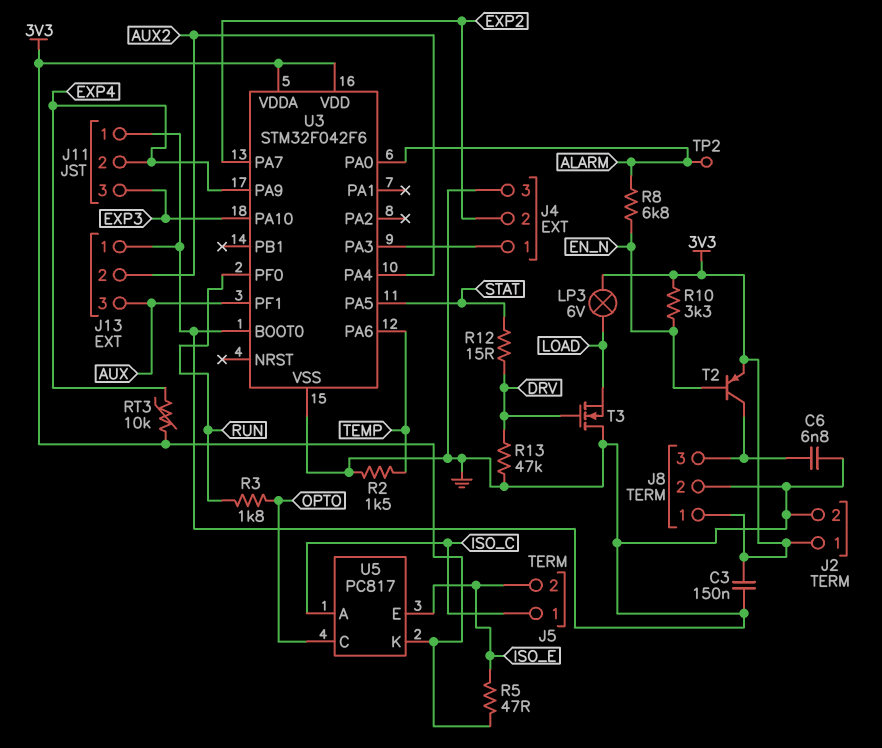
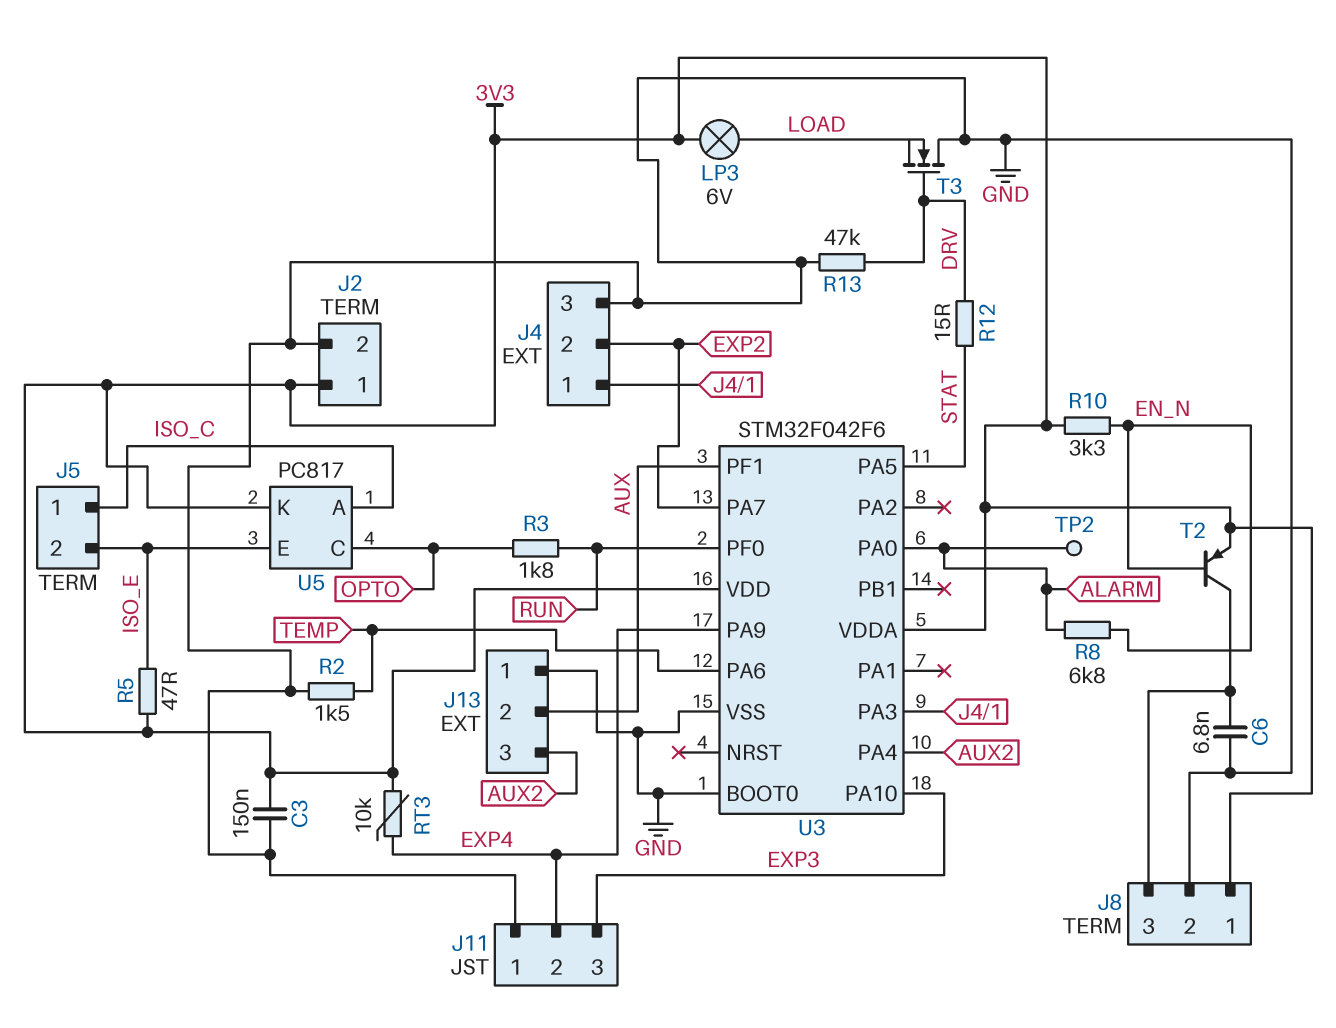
J13 pin 2: AUX2 -> AUX
J13 pin 3: AUX -> AUX2

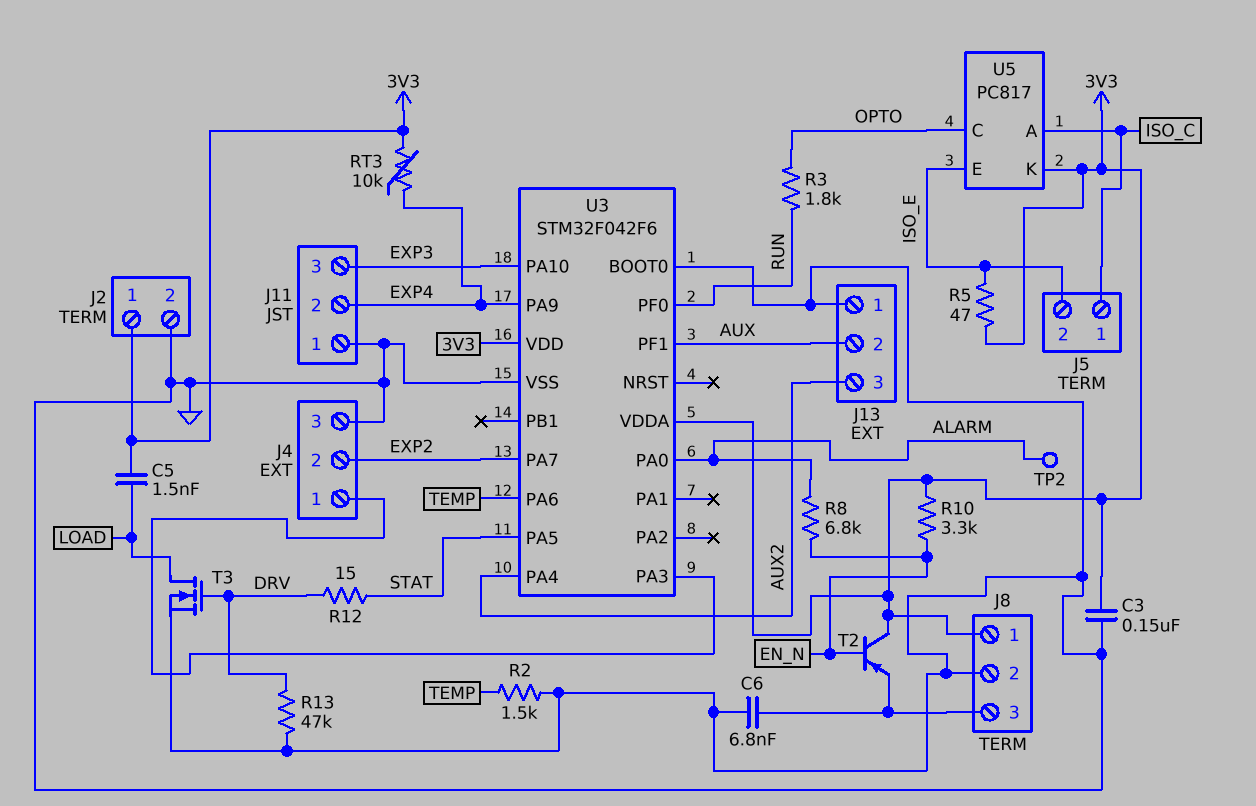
C5: none -> 1.5nF (3V3, LOAD)
LP3: lamp 6V (3V3, LOAD) -> none
T2: PNP (B EN_N, C J8/3, E 3V3) -> PNP (B EN_N, C 3V3, E J8/3)
T3: NMOS (G DRV, D GND, S LOAD) -> NMOS (G DRV, D LOAD, S GND)

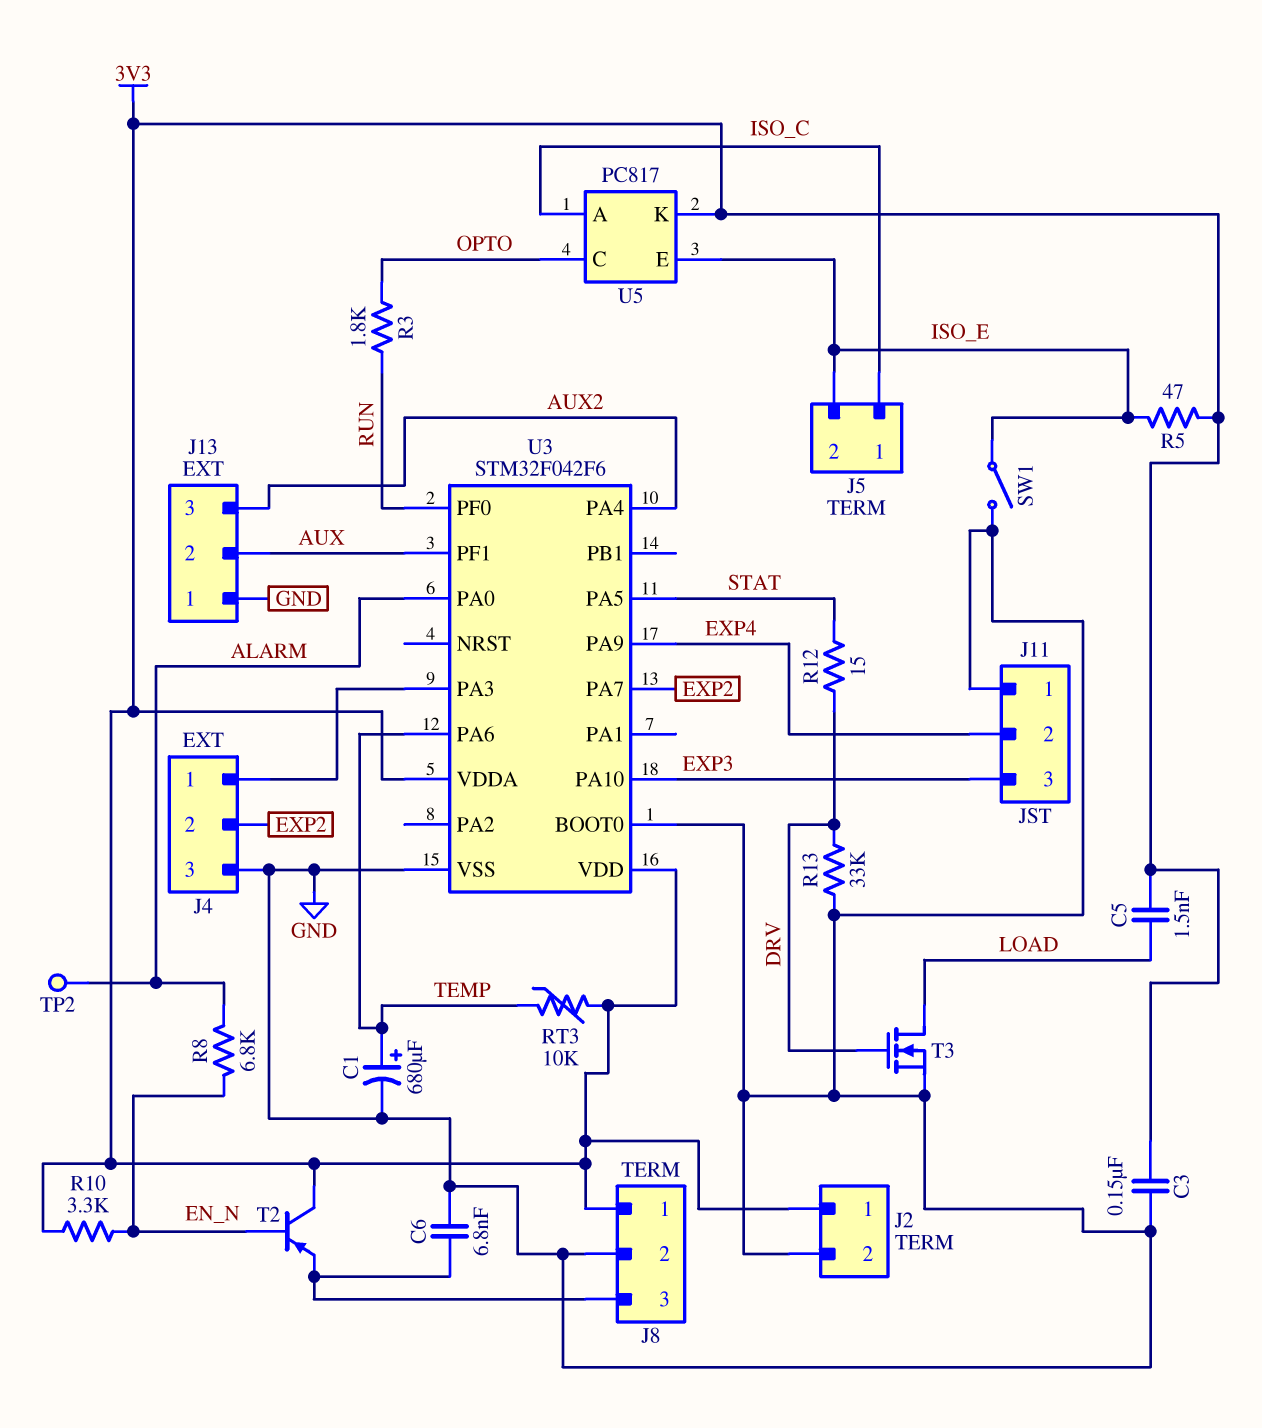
C1: none -> 680uF (plus TEMP, minus GND)
R2: 1.5k (GND, TEMP) -> none
R13: 47k (DRV, GND) -> 33k (DRV, GND)
RT3: 10k (3V3, EXP4) -> 10k (3V3, TEMP)
SW1: none -> switch (GND, ISO_E)

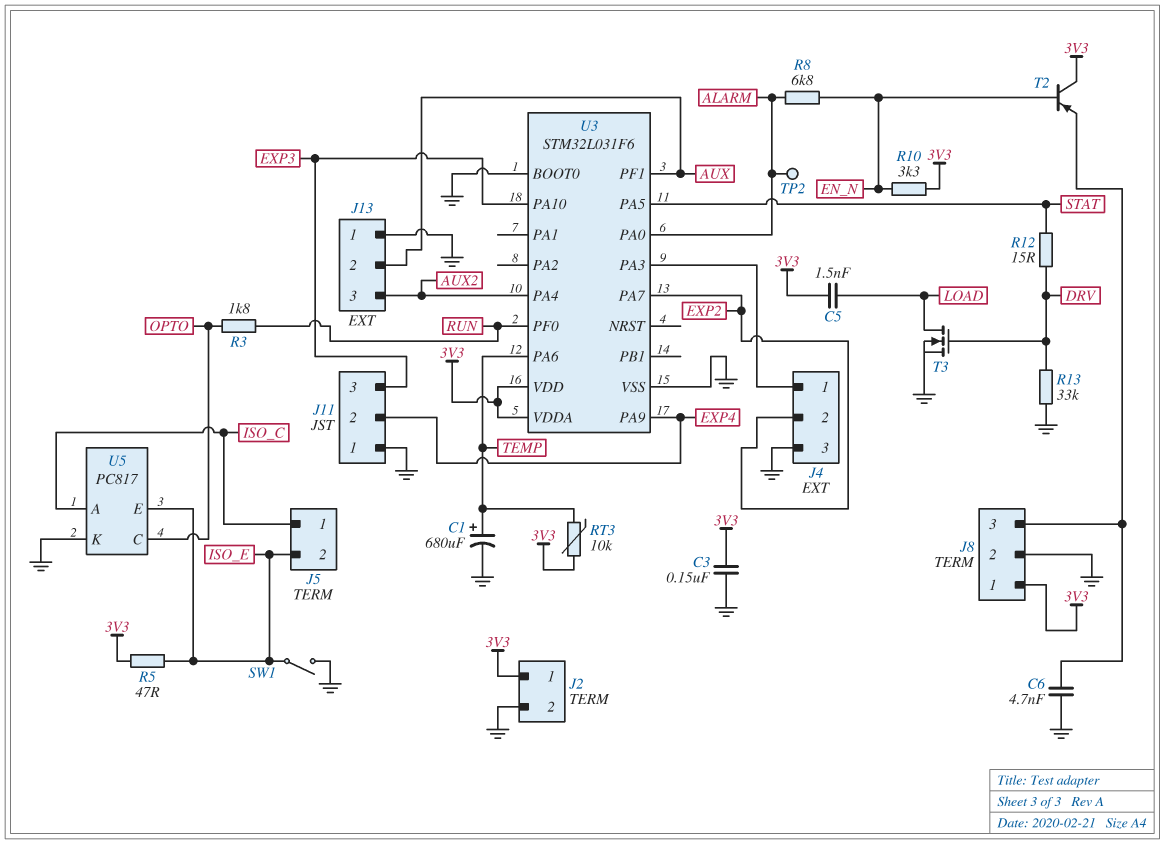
C6: 6.8nF (GND, J8/3) -> 4.7nF (GND, J8/3)
U3: STM32F042F6 -> STM32L031F6
U5 pin K: 3V3 -> GND

